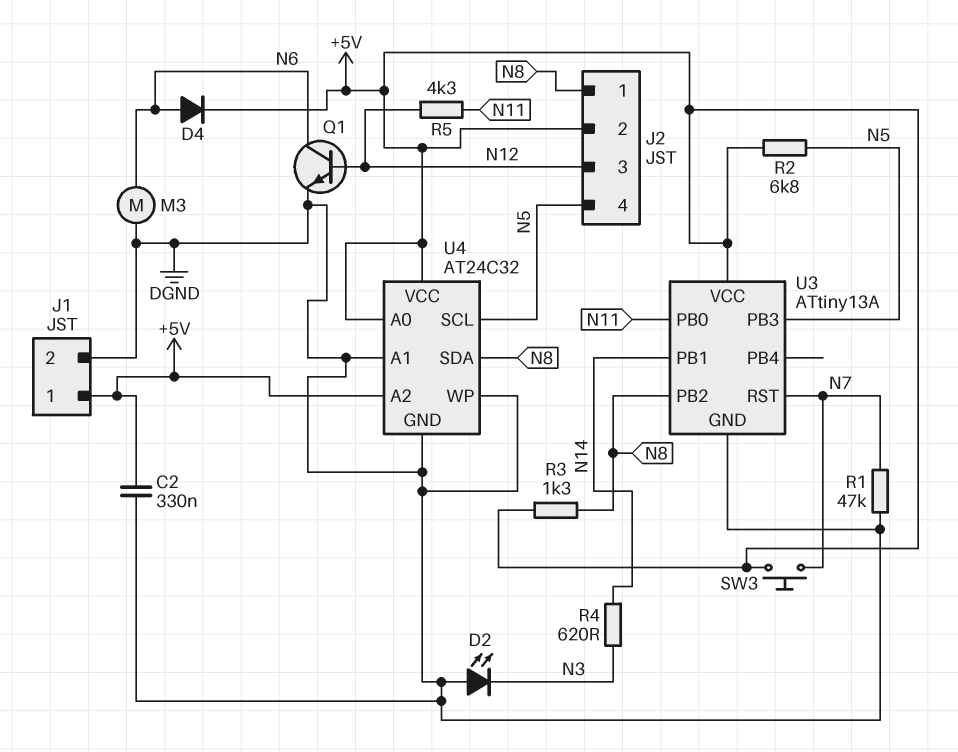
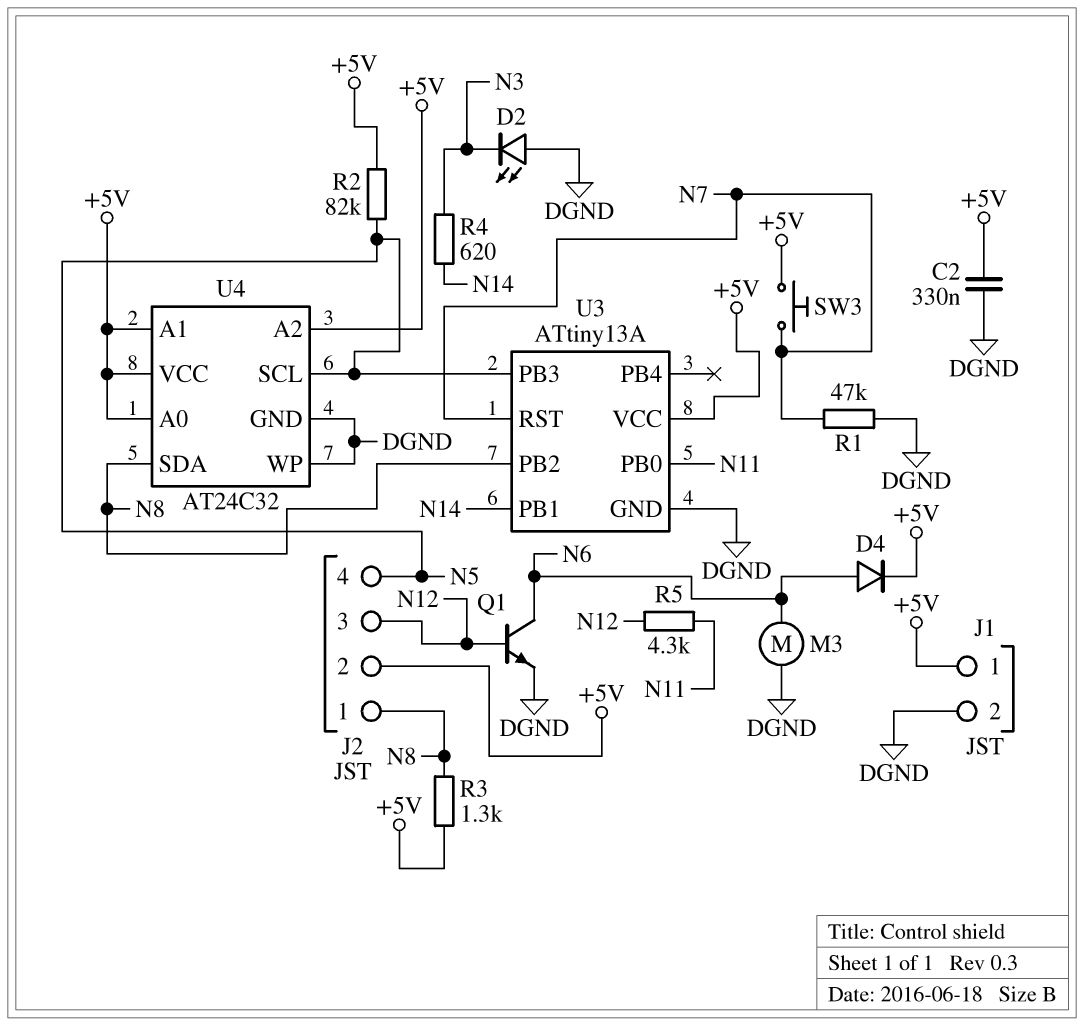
R2: 6.8k (+5V, N5) -> 82k (+5V, N5)
U4 pin A1: DGND -> +5V

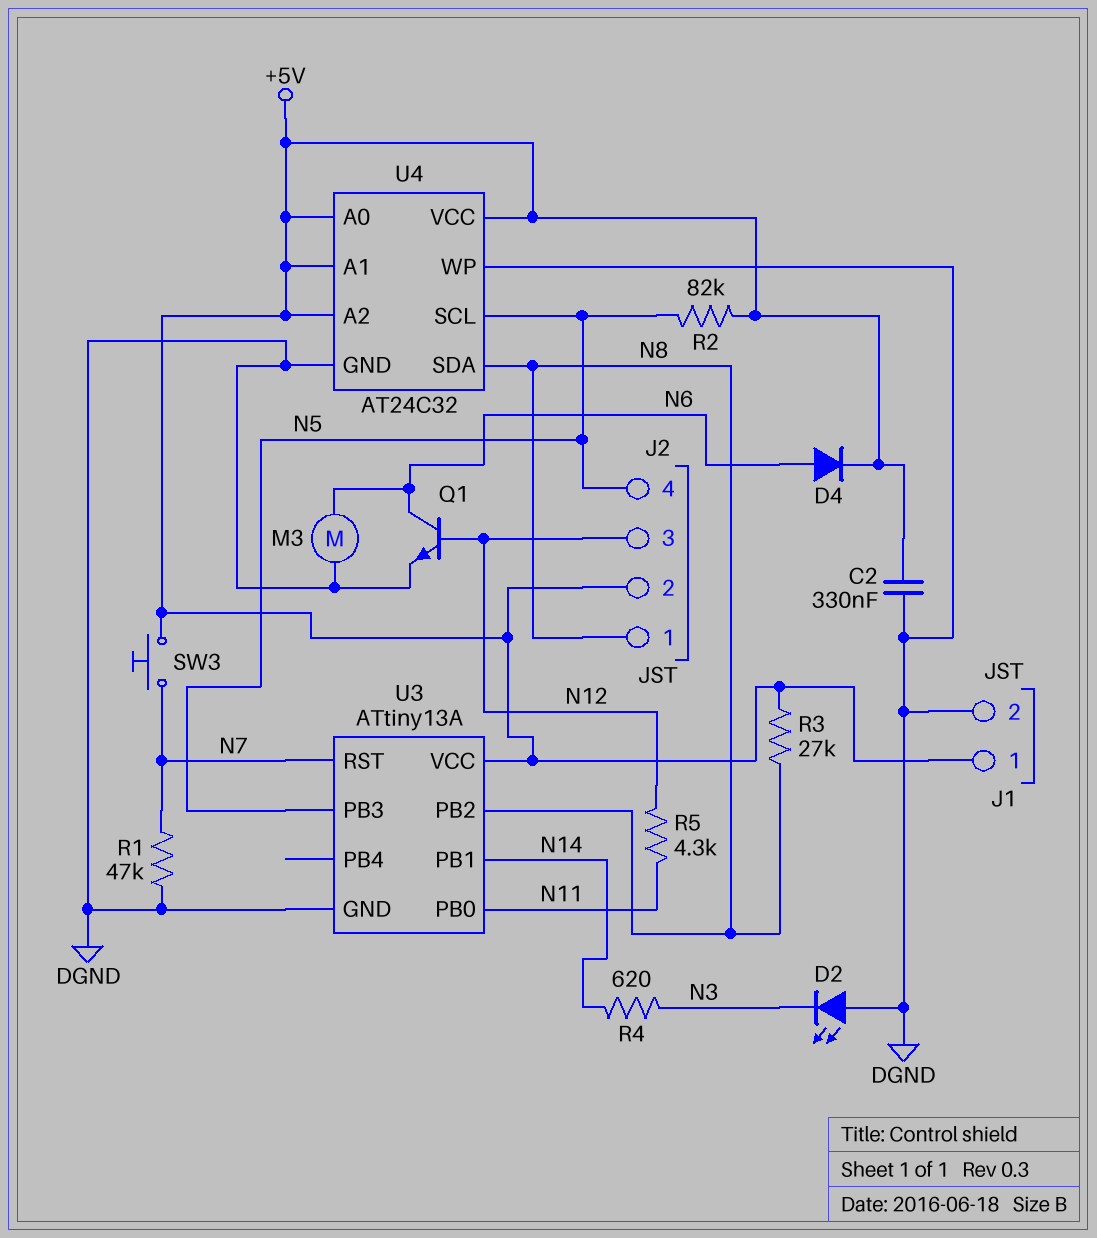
R3: 1.3k (+5V, N8) -> 27k (+5V, N8)

